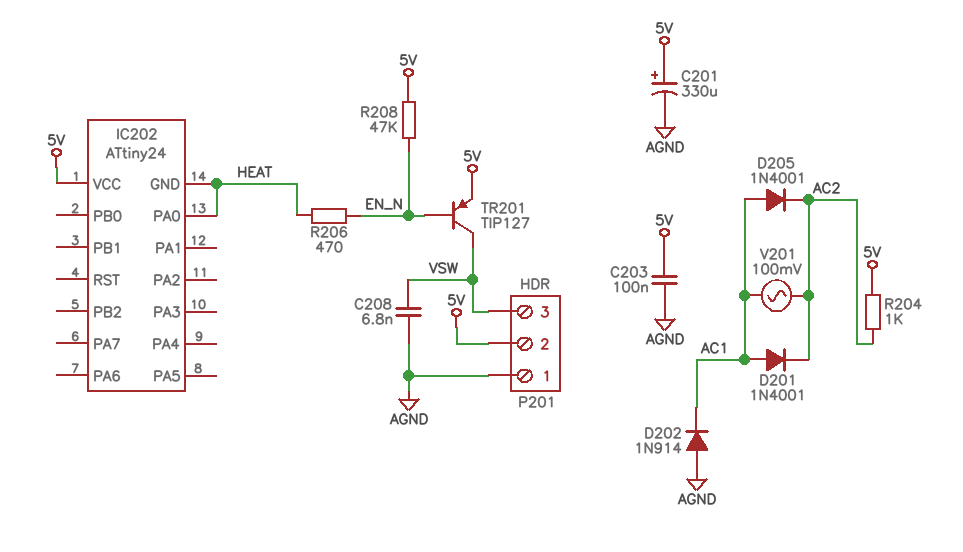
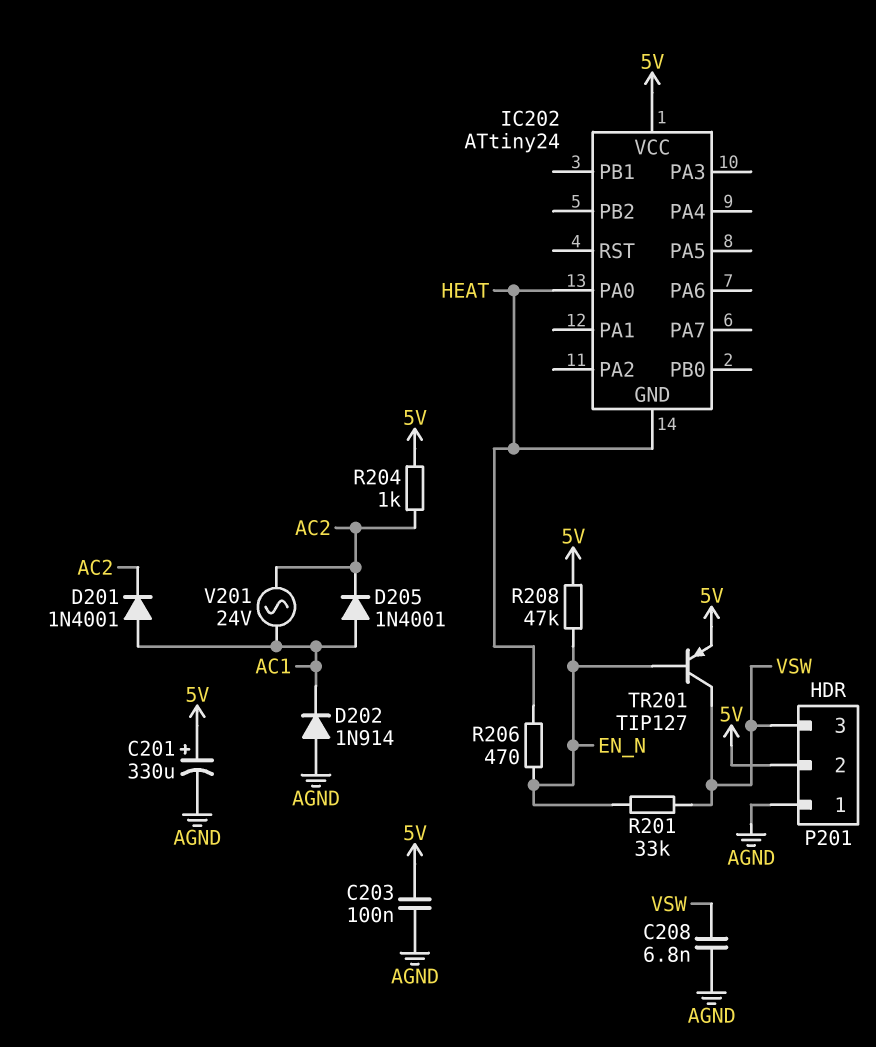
R201: none -> 33k (EN_N, VSW)
V201: AC 100mV (AC1, AC2) -> AC 24V (AC1, AC2)

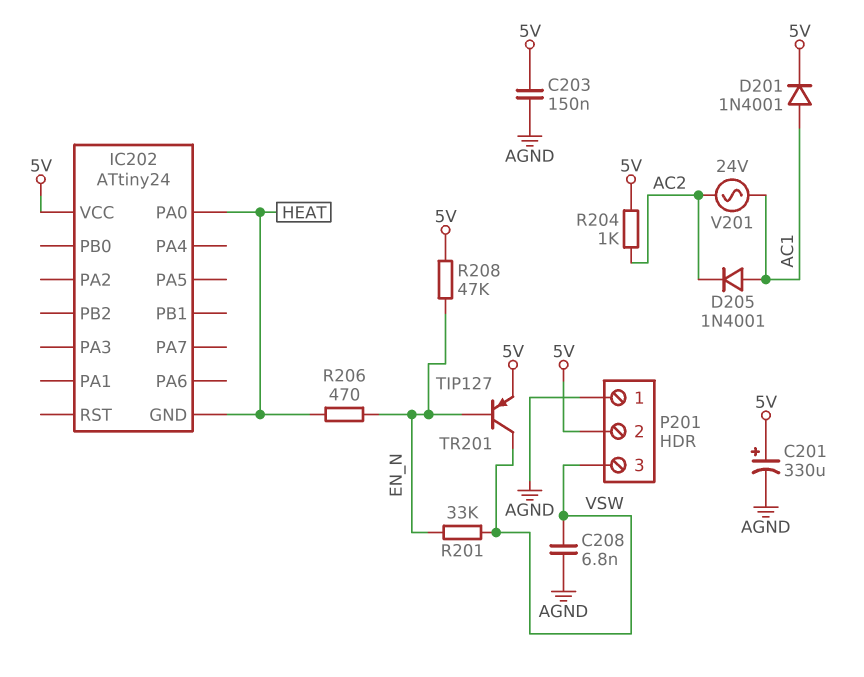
C203: 100nF (5V, AGND) -> 150nF (5V, AGND)
D201: diode 1N4001 (A AC1, K AC2) -> diode 1N4001 (A AC1, K 5V)
D202: diode 1N914 (A AGND, K AC1) -> none

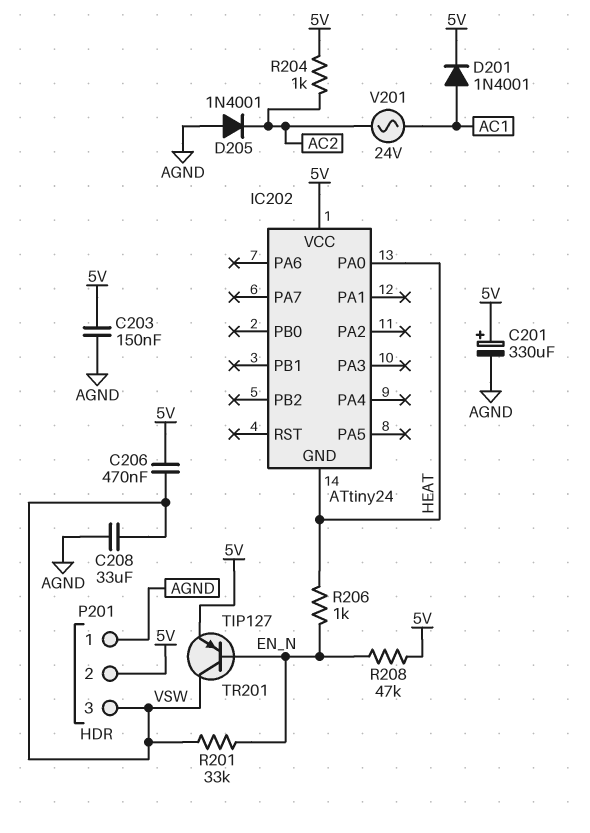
C206: none -> 470nF (5V, VSW)
C208: 6.8nF (AGND, VSW) -> 33uF (AGND, VSW)
D205: diode 1N4001 (A AC1, K AC2) -> diode 1N4001 (A AGND, K AC2)
R206: 470 (EN_N, HEAT) -> 1k (EN_N, HEAT)

